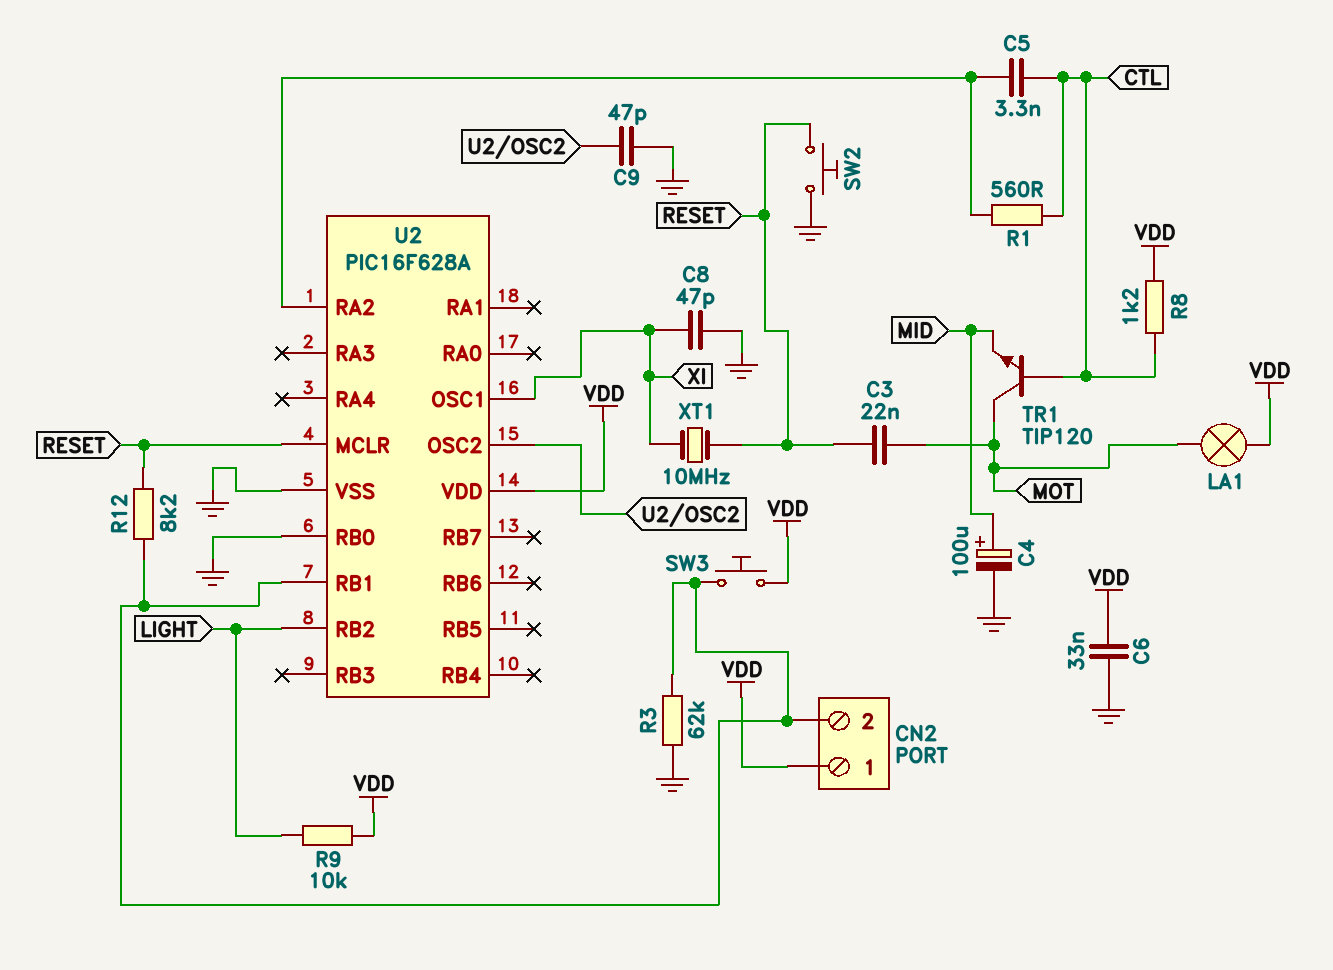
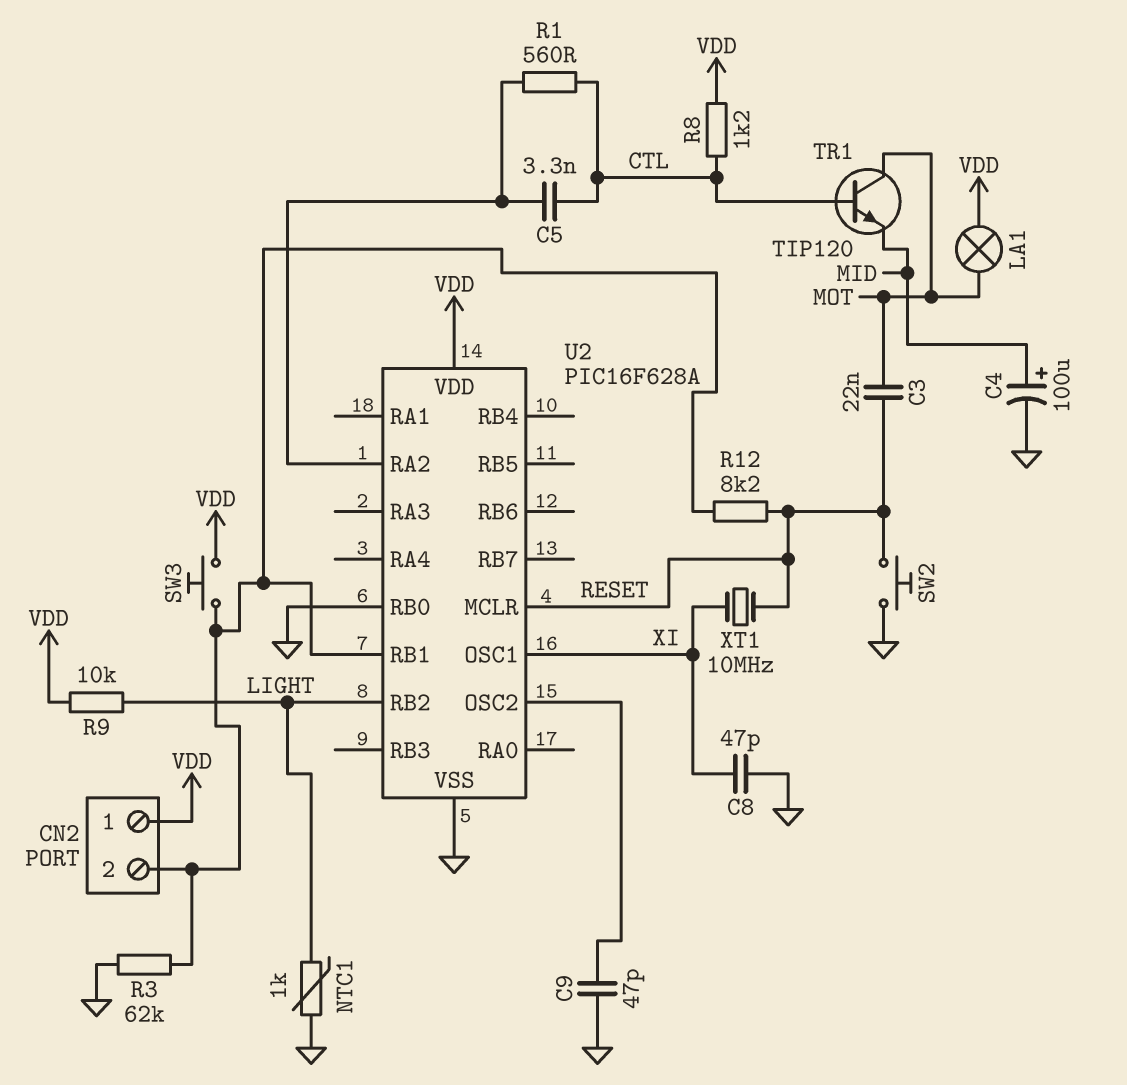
C6: 33nF (GND, VDD) -> none
NTC1: none -> 1k (GND, LIGHT)

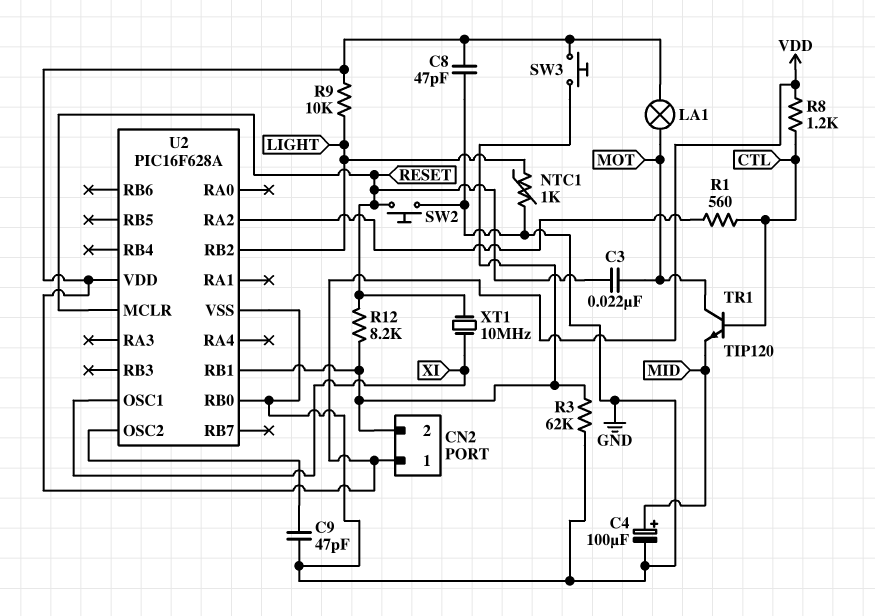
C5: 3.3nF (CTL, U2/RA2) -> none
C8: 47pF (GND, XI) -> 47pF (GND, VDD)

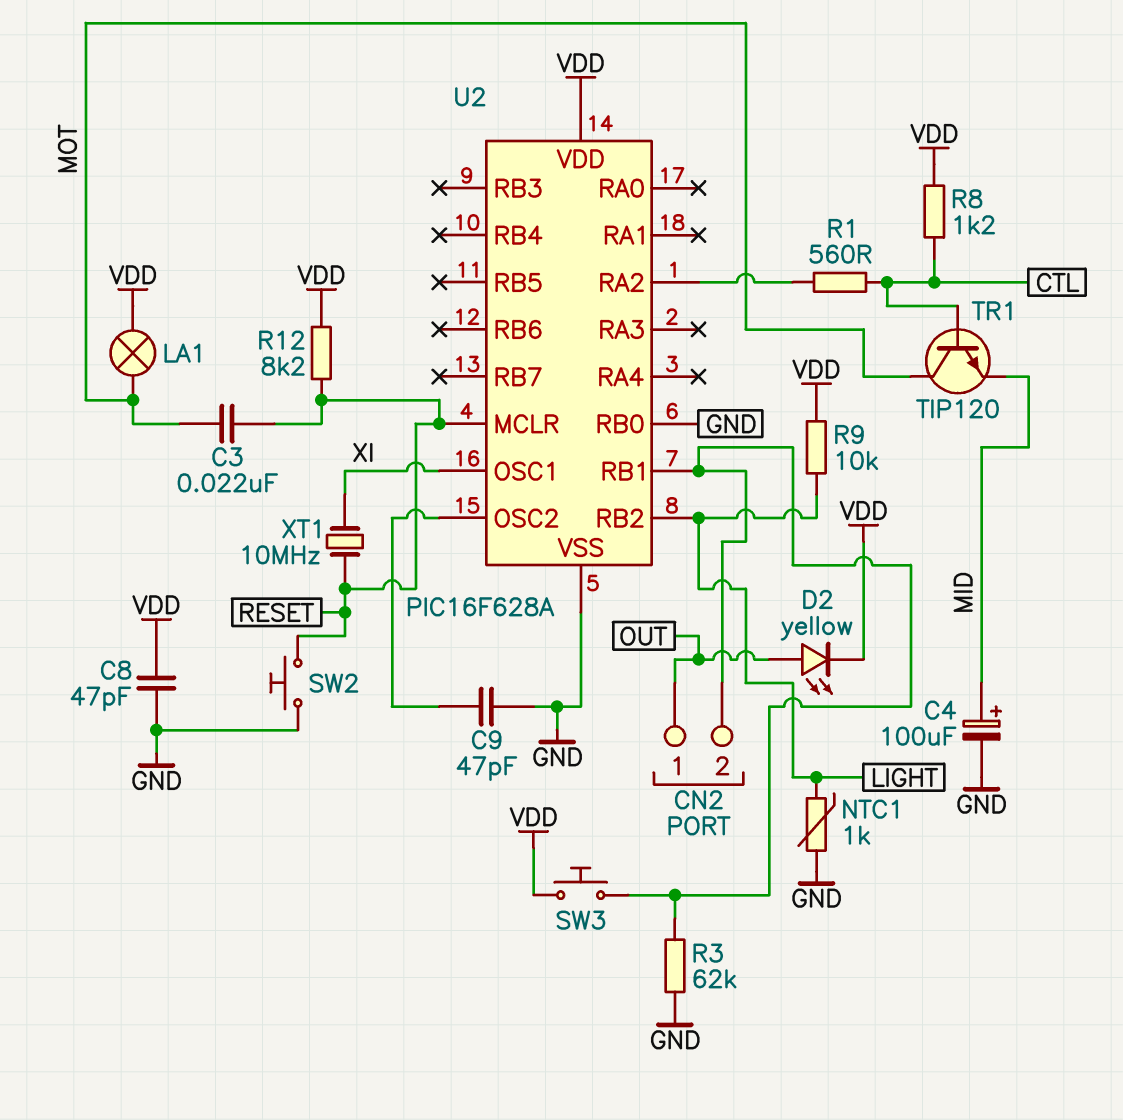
CN2 pin 1: VDD -> OUT
D2: none -> LED yellow (A OUT, K VDD)
R12: 8.2k (CN2/2, RESET) -> 8.2k (RESET, VDD)

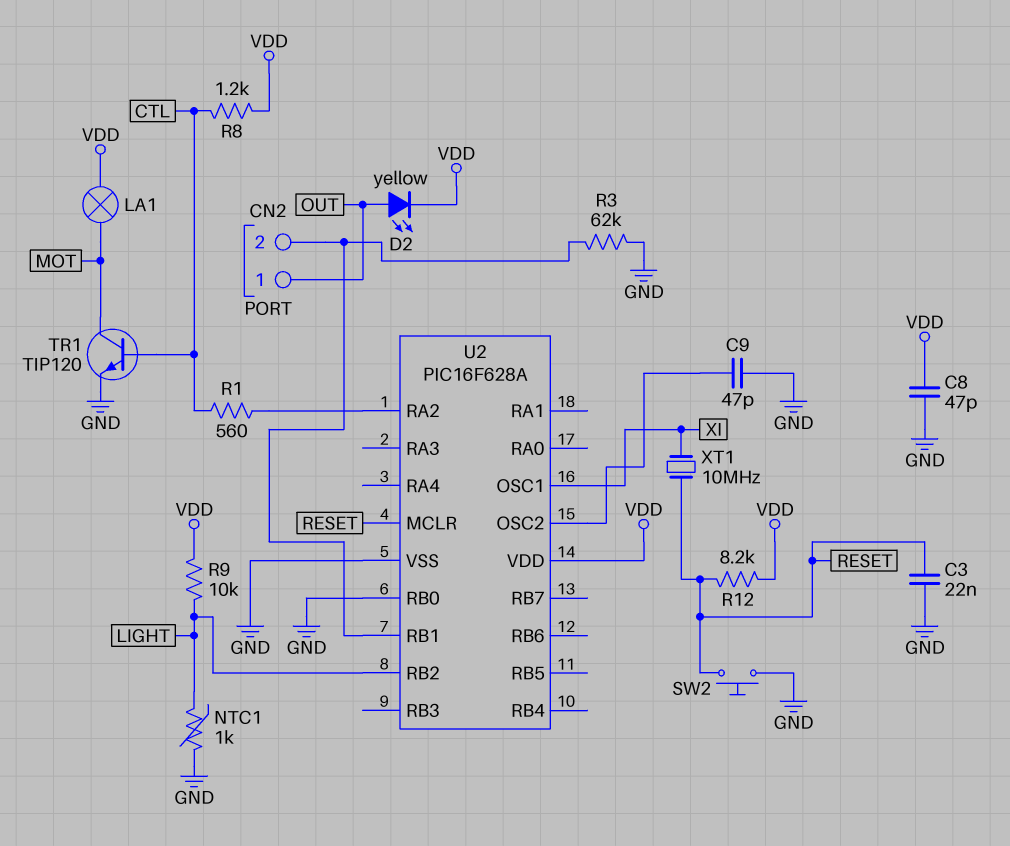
C3: 22nF (MOT, RESET) -> 22nF (GND, RESET)
C4: 100uF (plus MID, minus GND) -> none
SW3: button (CN2/2, VDD) -> none
TR1: NPN TIP120 (B CTL, C MOT, E MID) -> NPN TIP120 (B CTL, C MOT, E GND)

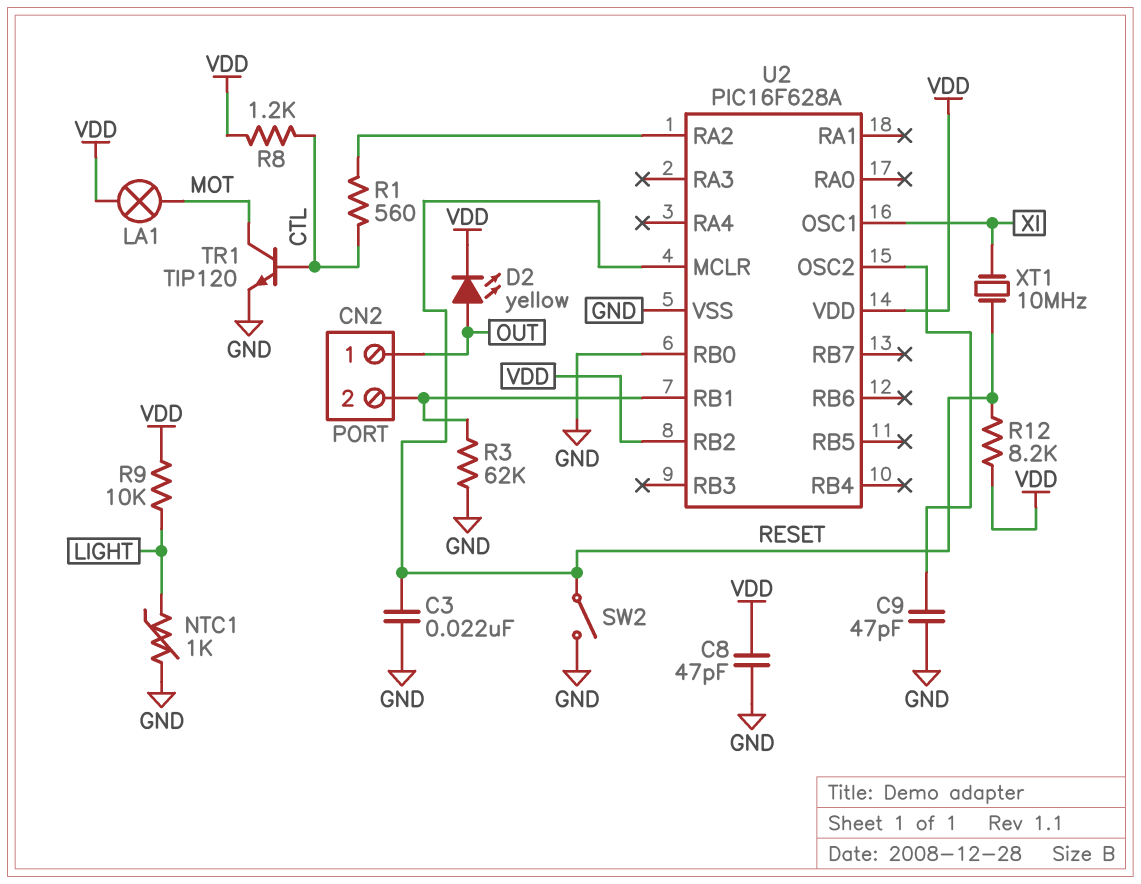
SW2: button (GND, RESET) -> switch (GND, RESET)
U2 pin RB2: LIGHT -> VDD

